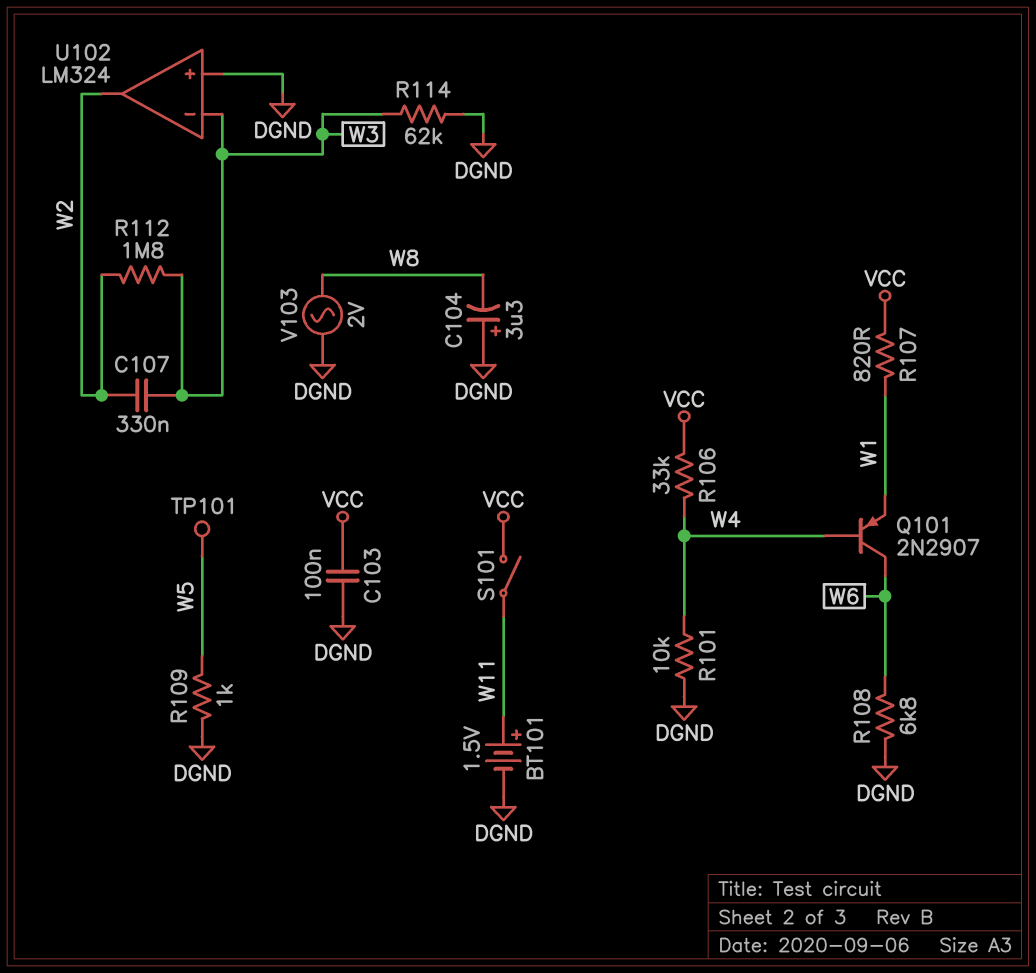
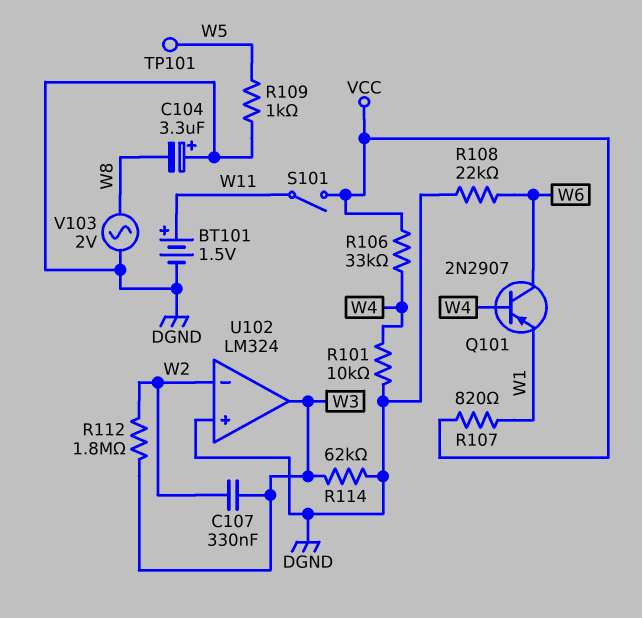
C103: 100nF (DGND, VCC) -> none
R108: 6.8k (DGND, W6) -> 22k (DGND, W6)
U102 pin in-: W3 -> W2
U102 pin out: W2 -> W3

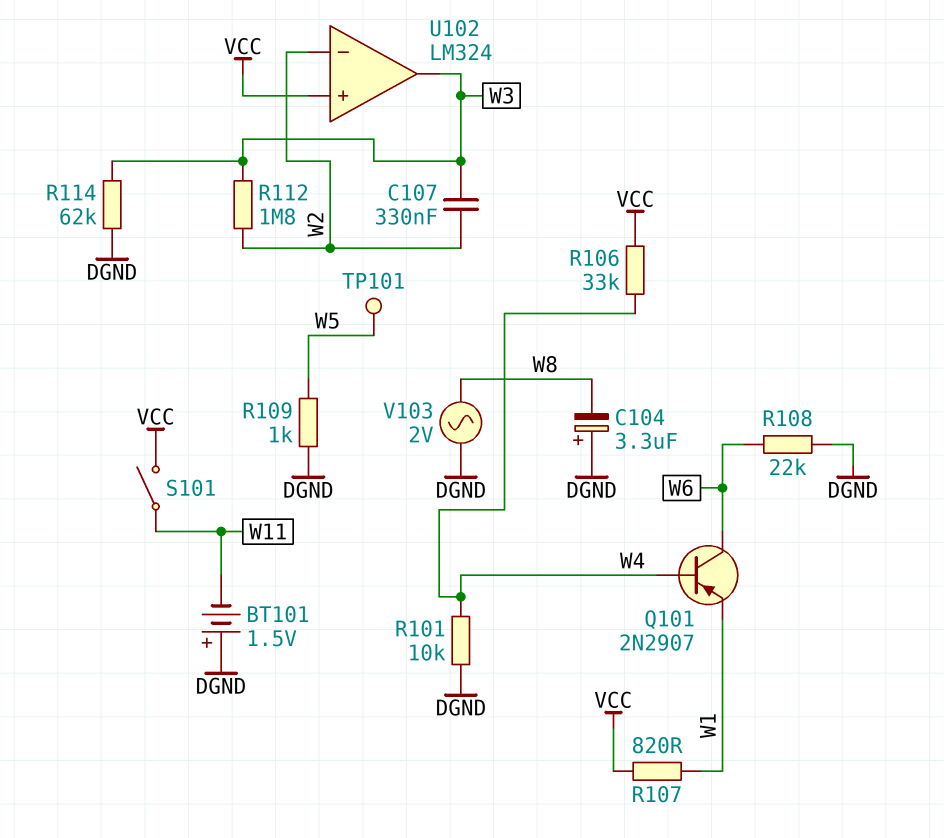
BT101: 1.5V (plus W11, minus DGND) -> 1.5V (plus DGND, minus W11)
U102 pin in+: DGND -> VCC

